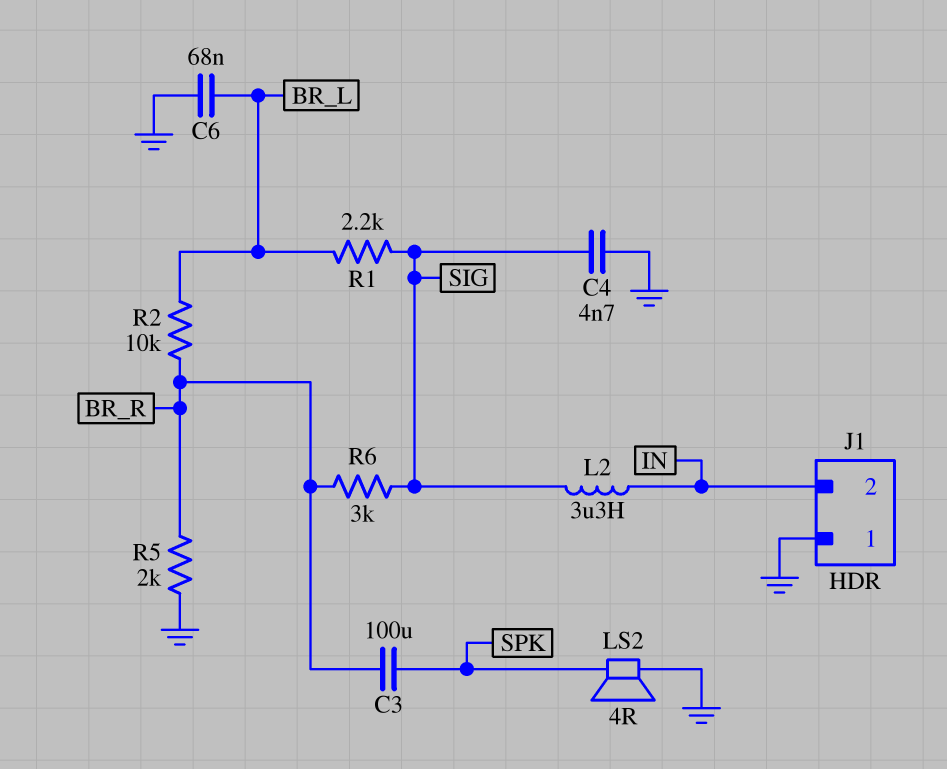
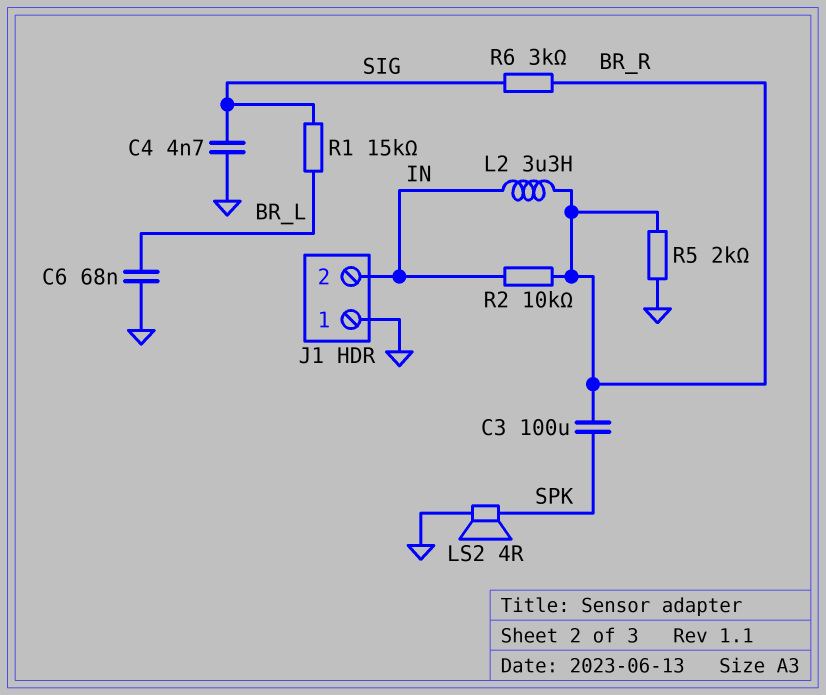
L2: 3.3uH (IN, SIG) -> 3.3uH (BR_R, IN)
R1: 2.2k (BR_L, SIG) -> 15k (BR_L, SIG)
R2: 10k (BR_L, BR_R) -> 10k (BR_R, IN)

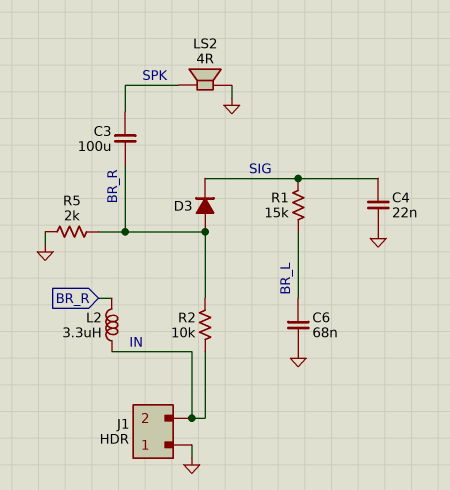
C4: 4.7nF (GND, SIG) -> 22nF (GND, SIG)
D3: none -> diode (A BR_R, K SIG)
R6: 3k (BR_R, SIG) -> none

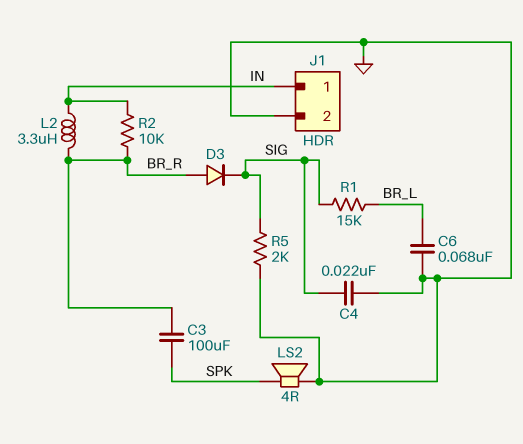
J1 pin 1: GND -> IN
J1 pin 2: IN -> GND
R5: 2k (BR_R, GND) -> 2k (GND, SIG)

